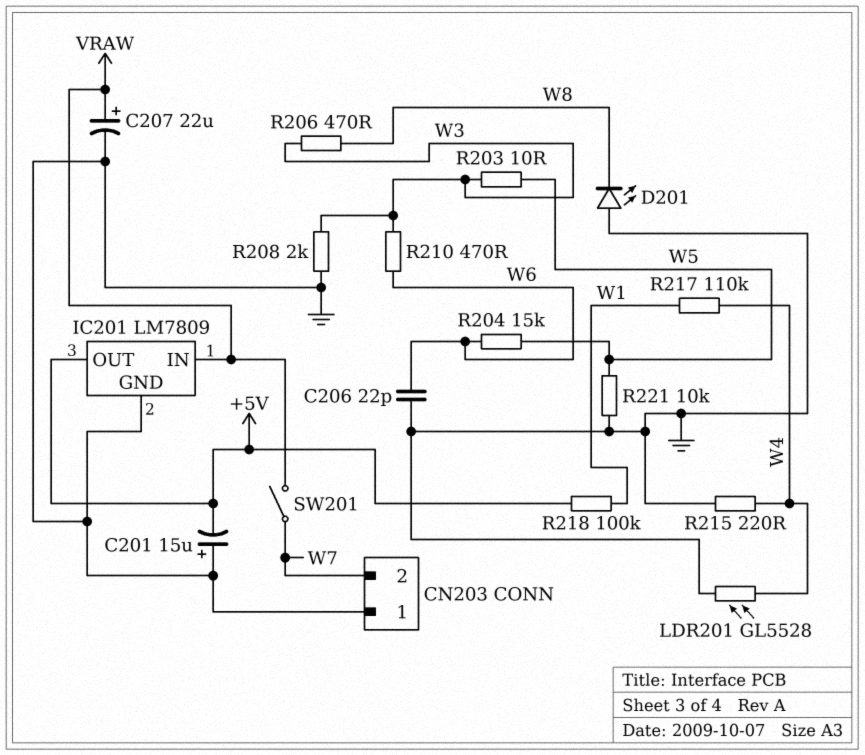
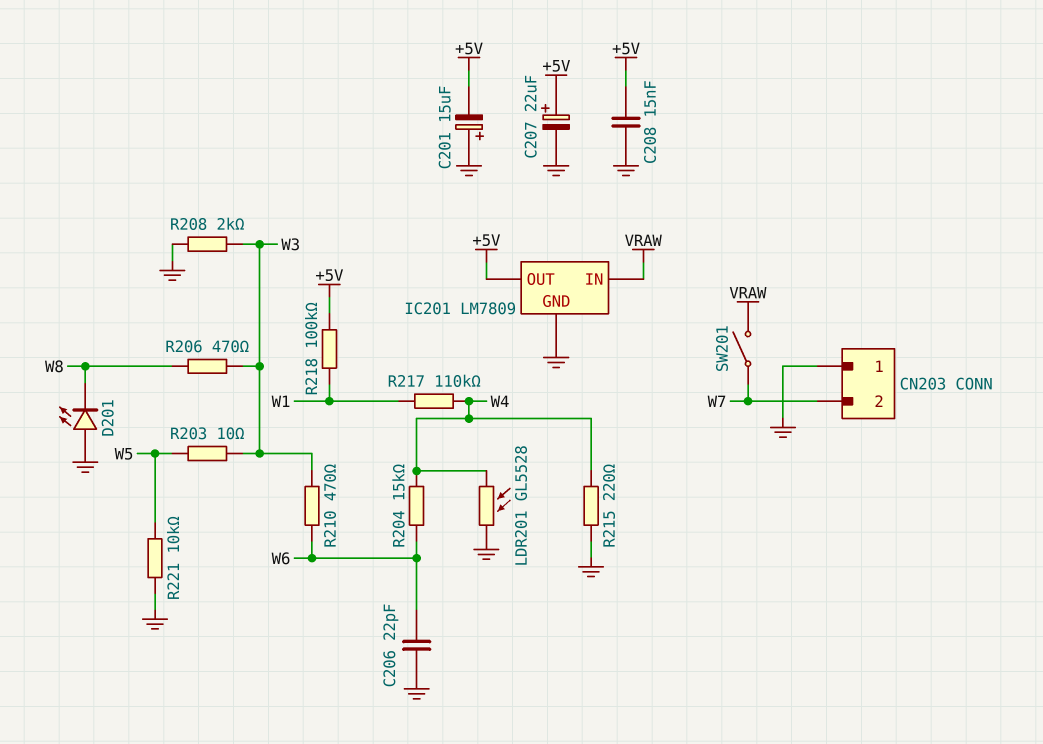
C207: 22uF (plus VRAW, minus GND) -> 22uF (plus +5V, minus GND)
C208: none -> 15nF (+5V, GND)
R204: 15k (W5, W6) -> 15k (W4, W6)

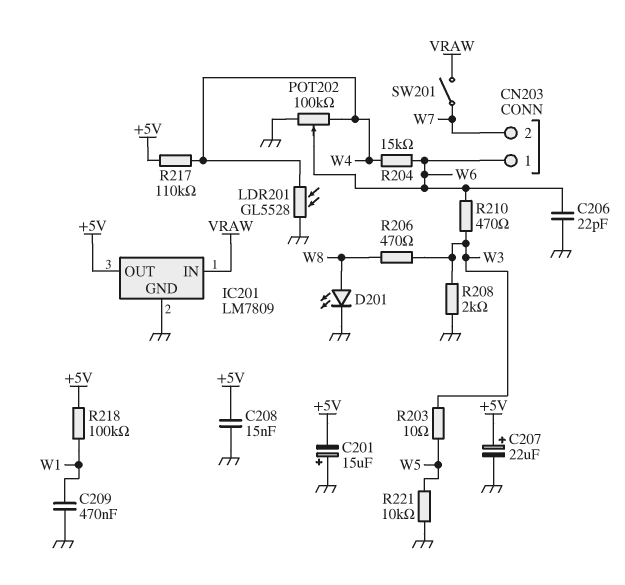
C209: none -> 470nF (GND, W1)
CN203 pin 1: GND -> W6
D201: LED (A GND, K W8) -> LED (A W8, K GND)
POT202: none -> 100k (GND, W4, wiper W6)
R215: 220 (GND, W4) -> none
R217: 110k (W1, W4) -> 110k (+5V, W4)

